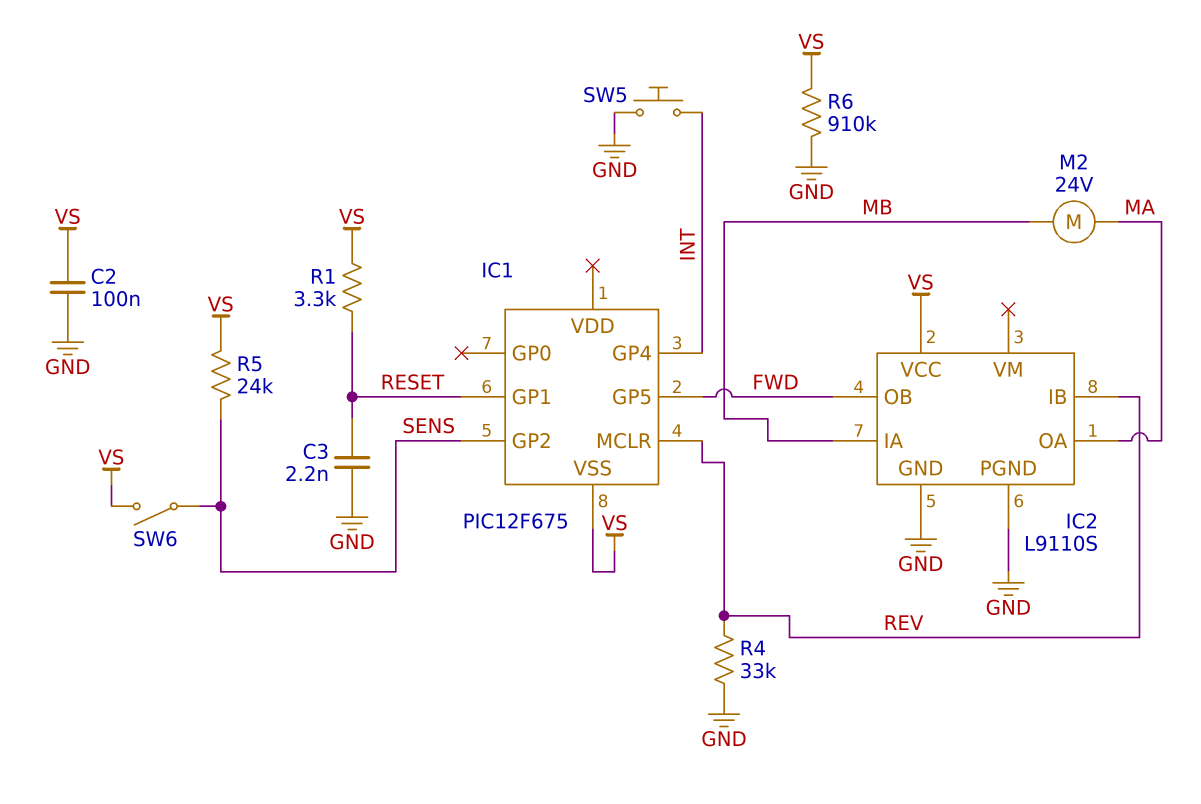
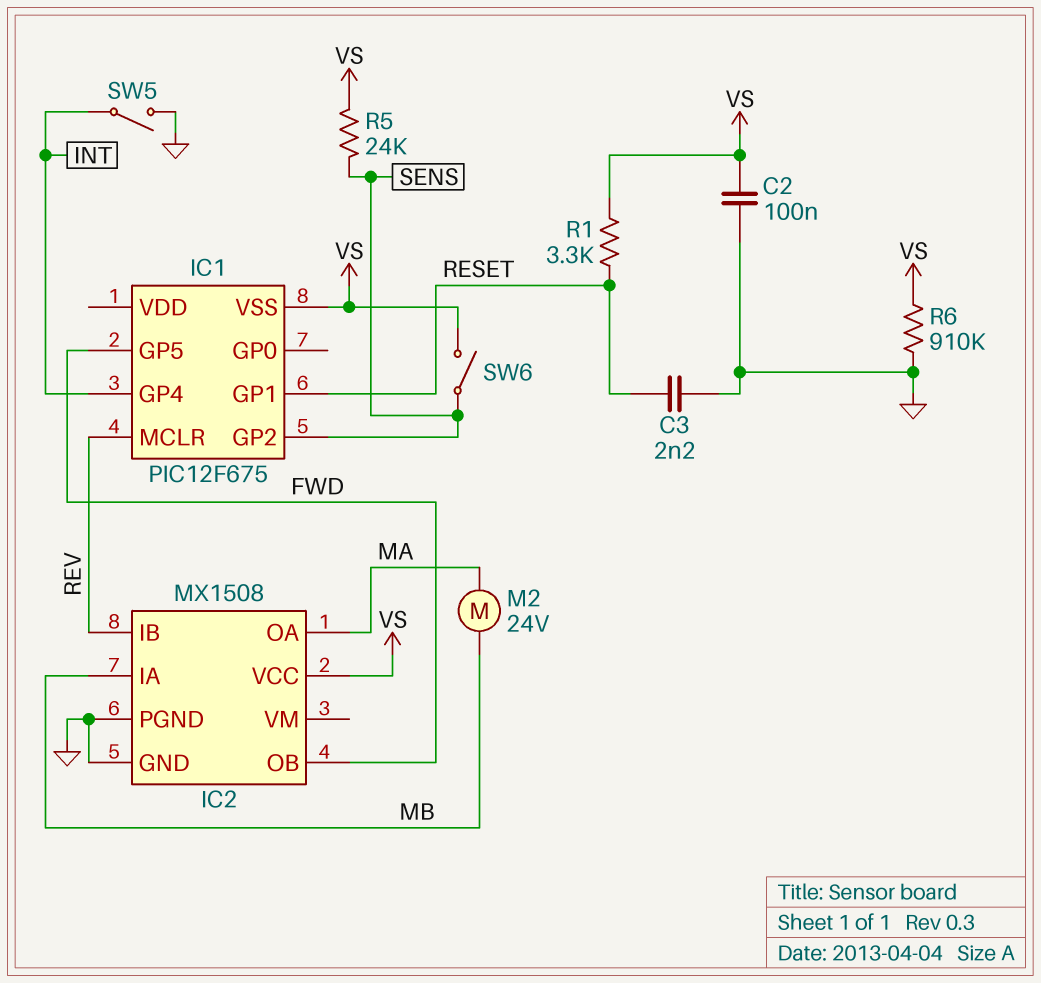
IC2: L9110S -> MX1508
R4: 33k (GND, REV) -> none
SW5: button (GND, INT) -> switch (GND, INT)

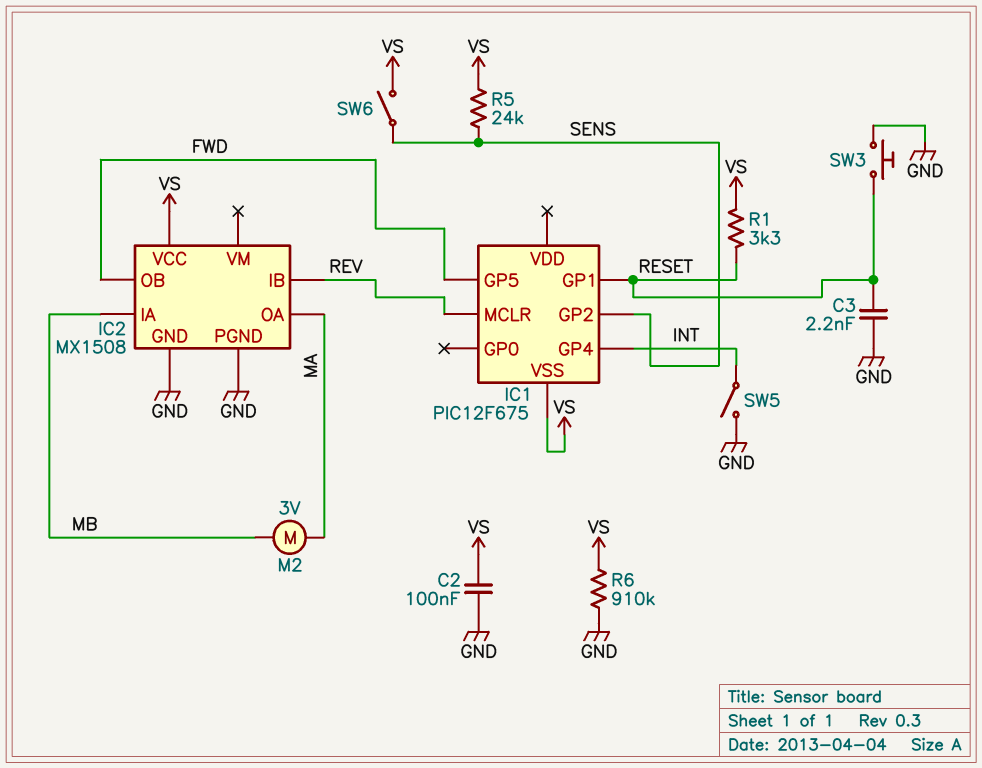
M2: motor 24V (MA, MB) -> motor 3V (MA, MB)
SW3: none -> button (GND, RESET)

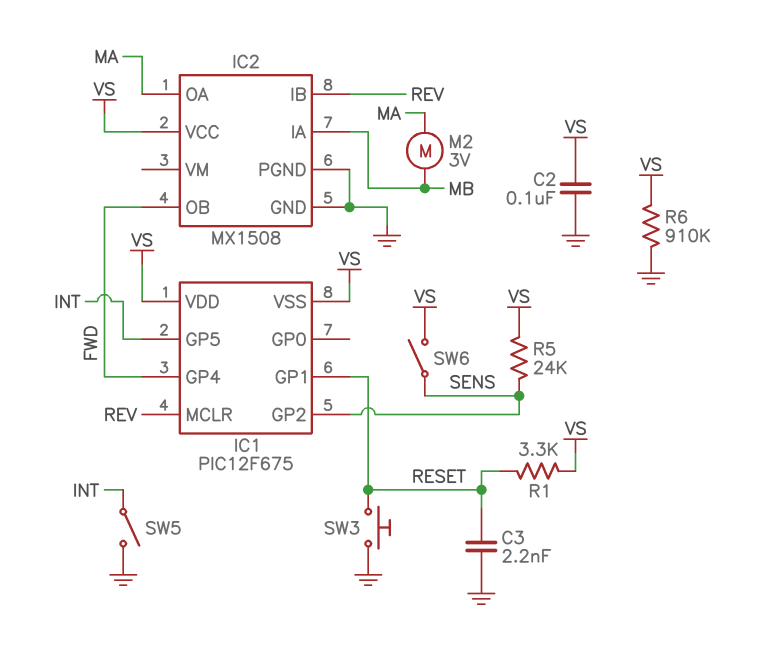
IC1 pin GP4: INT -> FWD
IC1 pin GP5: FWD -> INT
IC1 pin VDD: none -> VS

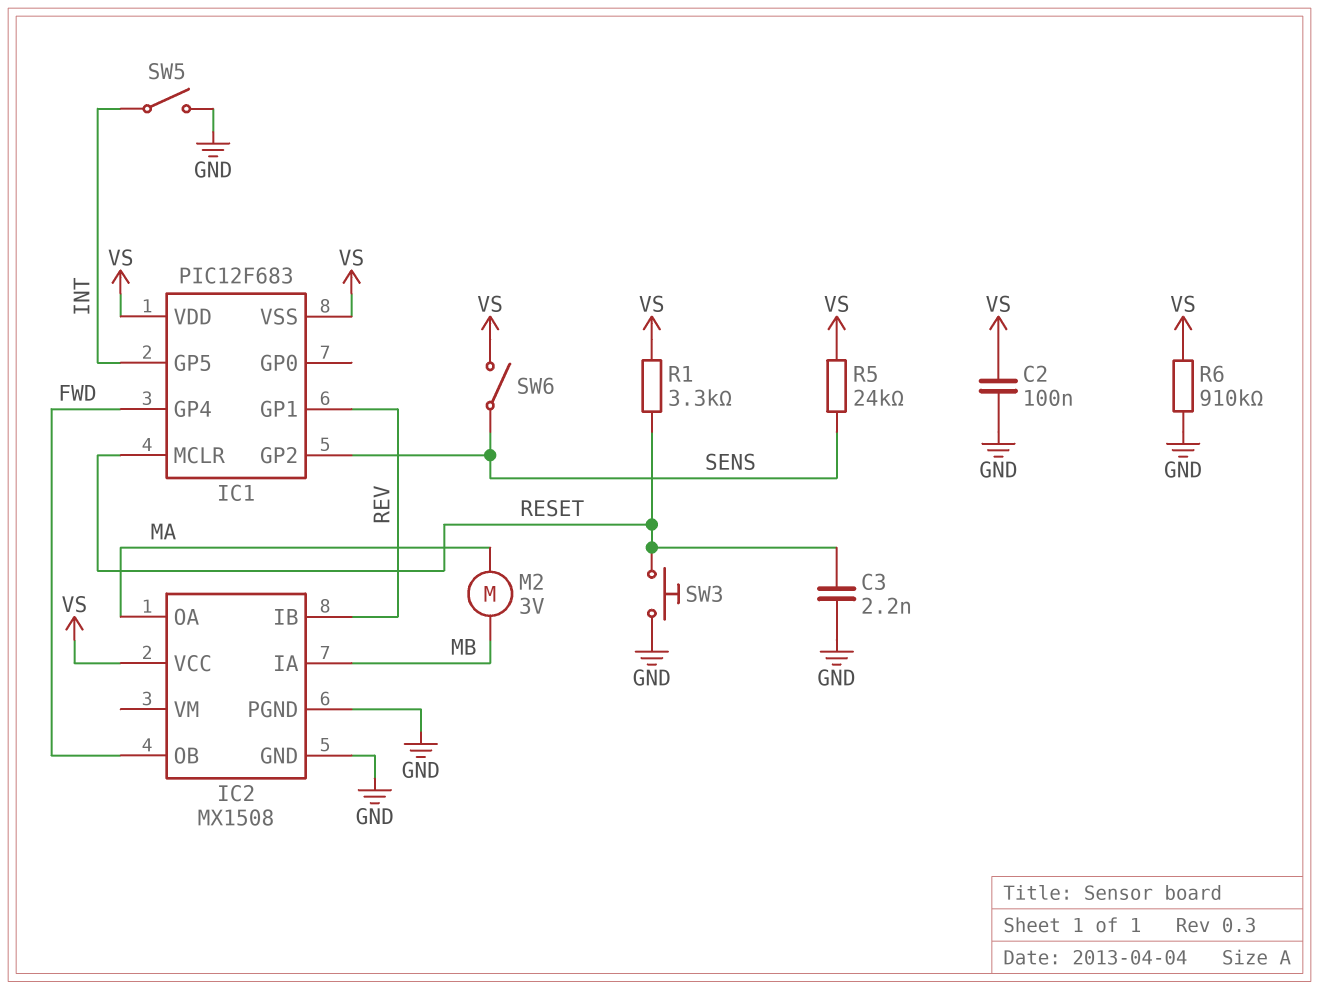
IC1: PIC12F675 -> PIC12F683
IC1 pin GP1: RESET -> REV
IC1 pin MCLR: REV -> RESET

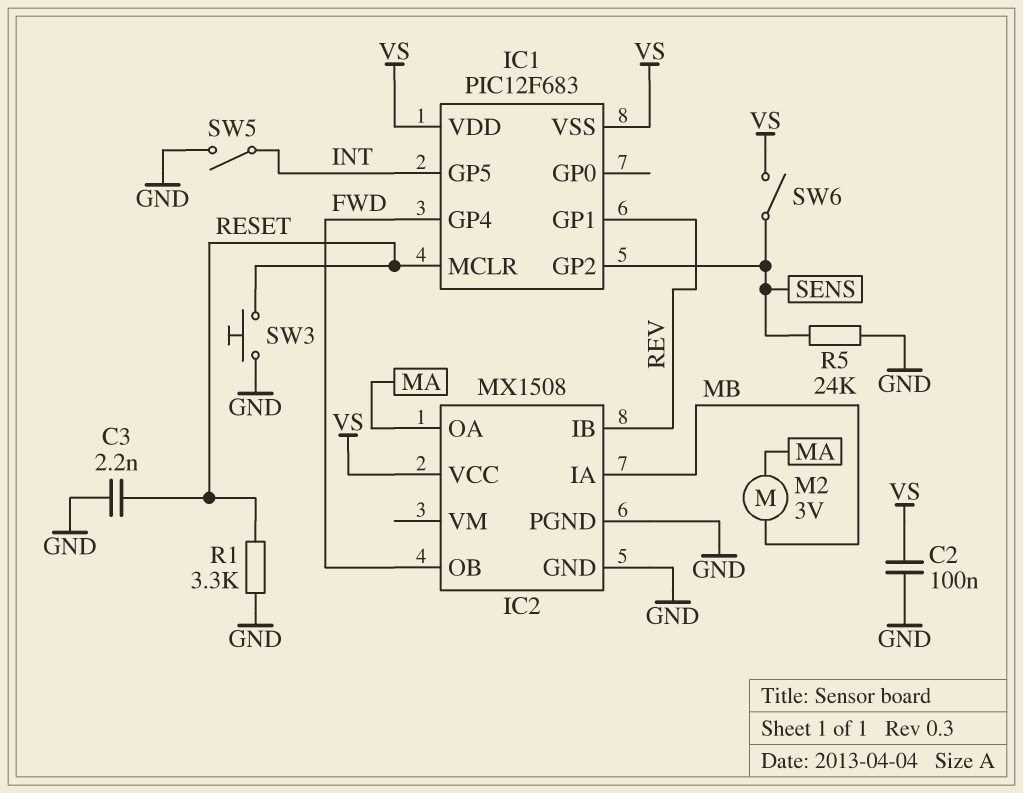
R1: 3.3k (RESET, VS) -> 3.3k (GND, RESET)
R5: 24k (SENS, VS) -> 24k (GND, SENS)
R6: 910k (GND, VS) -> none

